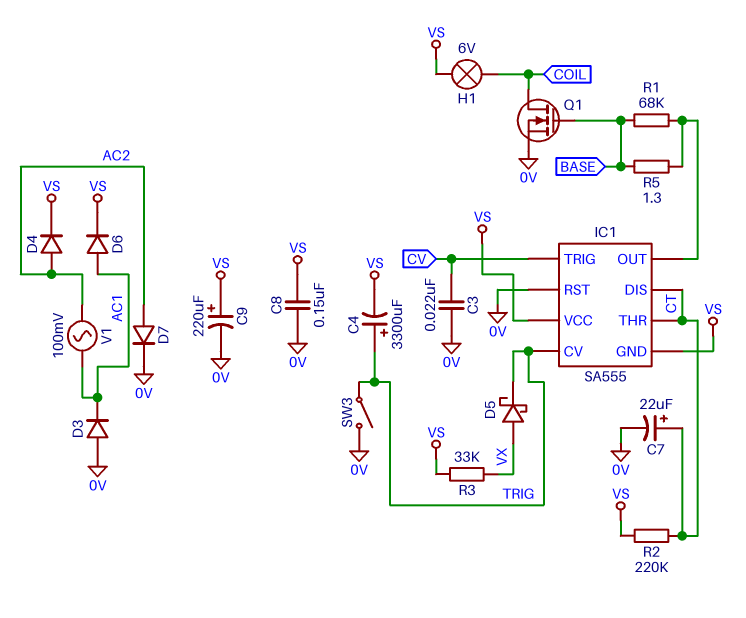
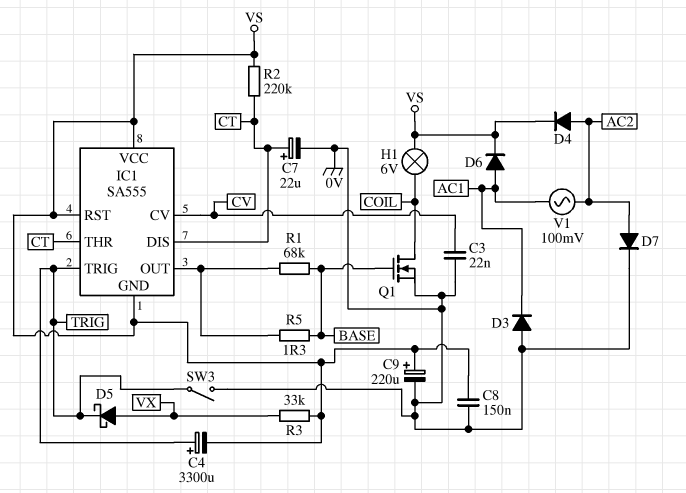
IC1 pin CV: TRIG -> CV
IC1 pin RST: 0V -> VS
IC1 pin TRIG: CV -> TRIG

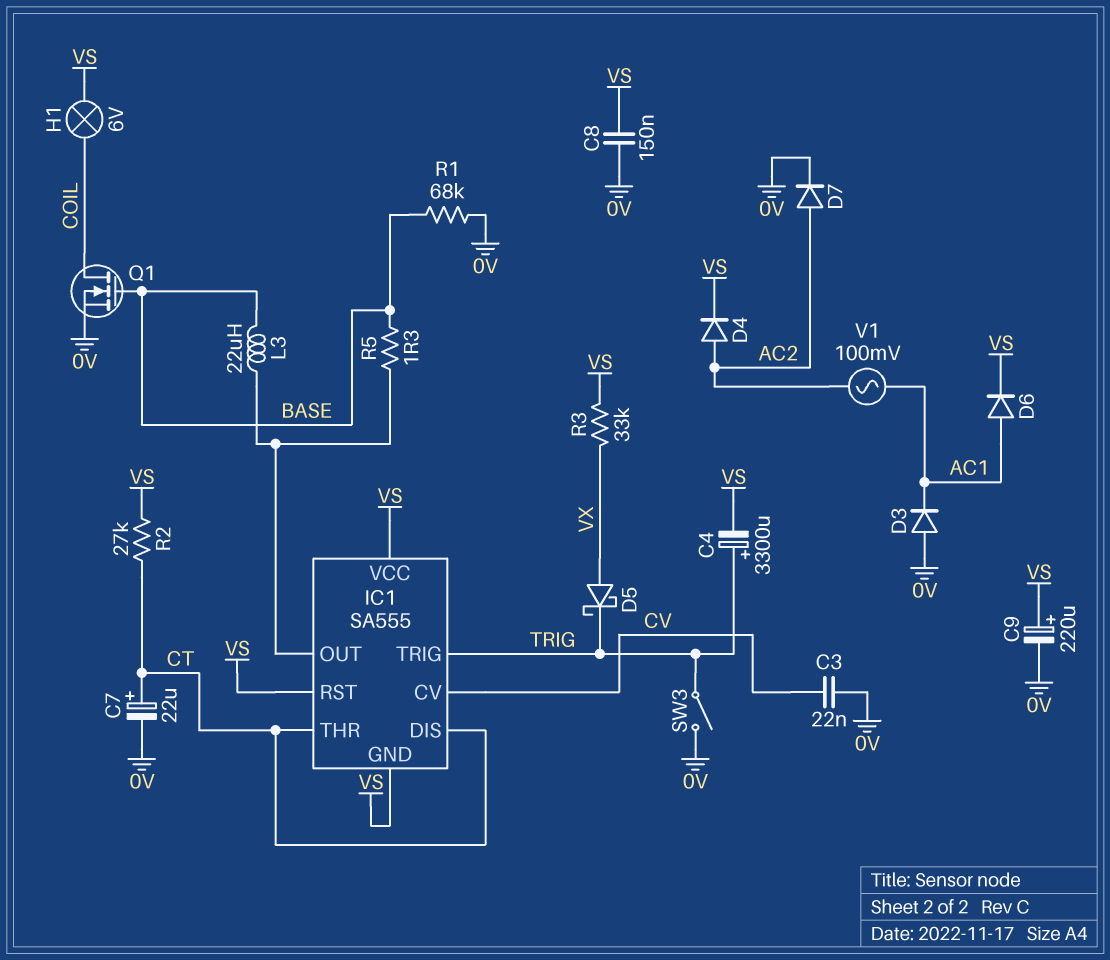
L3: none -> 22uH (BASE, IC1/OUT)
R1: 68k (BASE, IC1/OUT) -> 68k (0V, BASE)
R2: 220k (CT, VS) -> 27k (CT, VS)

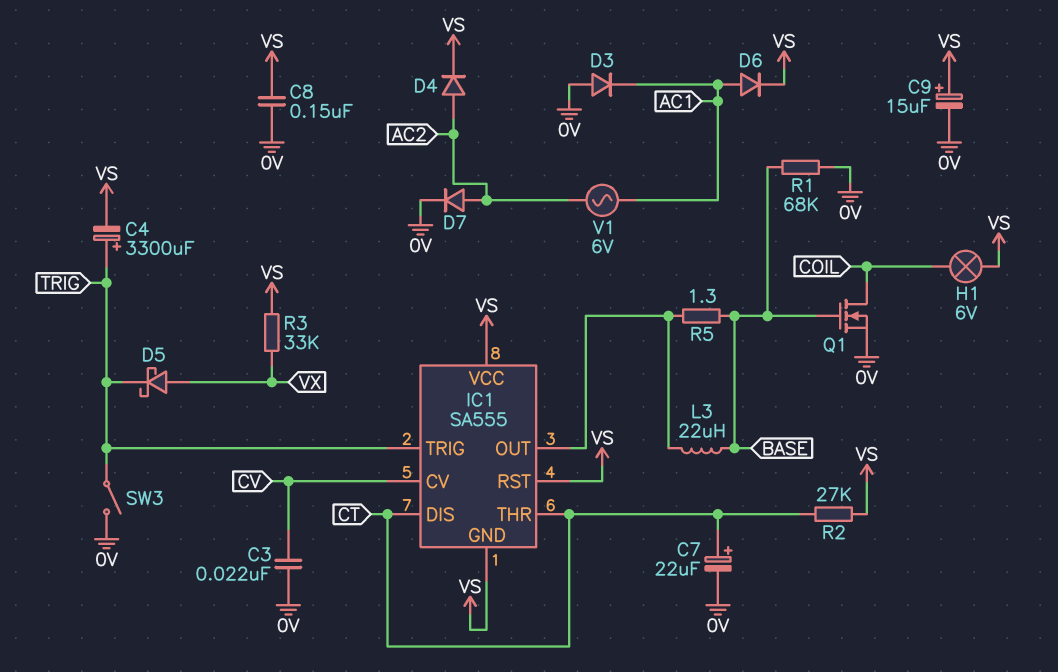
C9: 220uF (plus VS, minus 0V) -> 15uF (plus VS, minus 0V)
V1: AC 100mV (AC1, AC2) -> AC 6V (AC1, AC2)

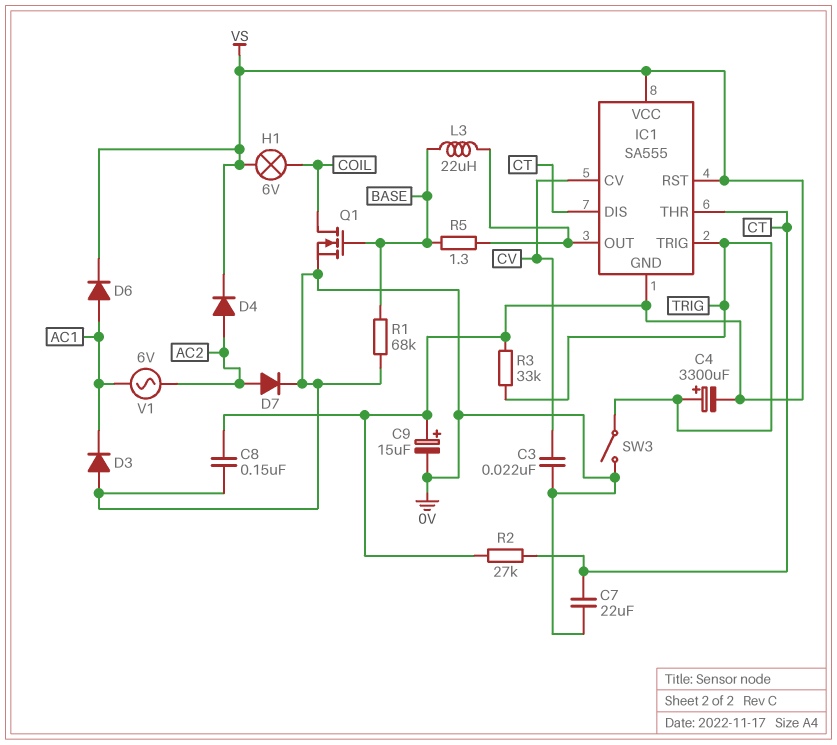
C7: 22uF (plus CT, minus 0V) -> 22uF (0V, CT)
D5: schottky (A VX, K TRIG) -> none
R3: 33k (VS, VX) -> 33k (TRIG, VS)

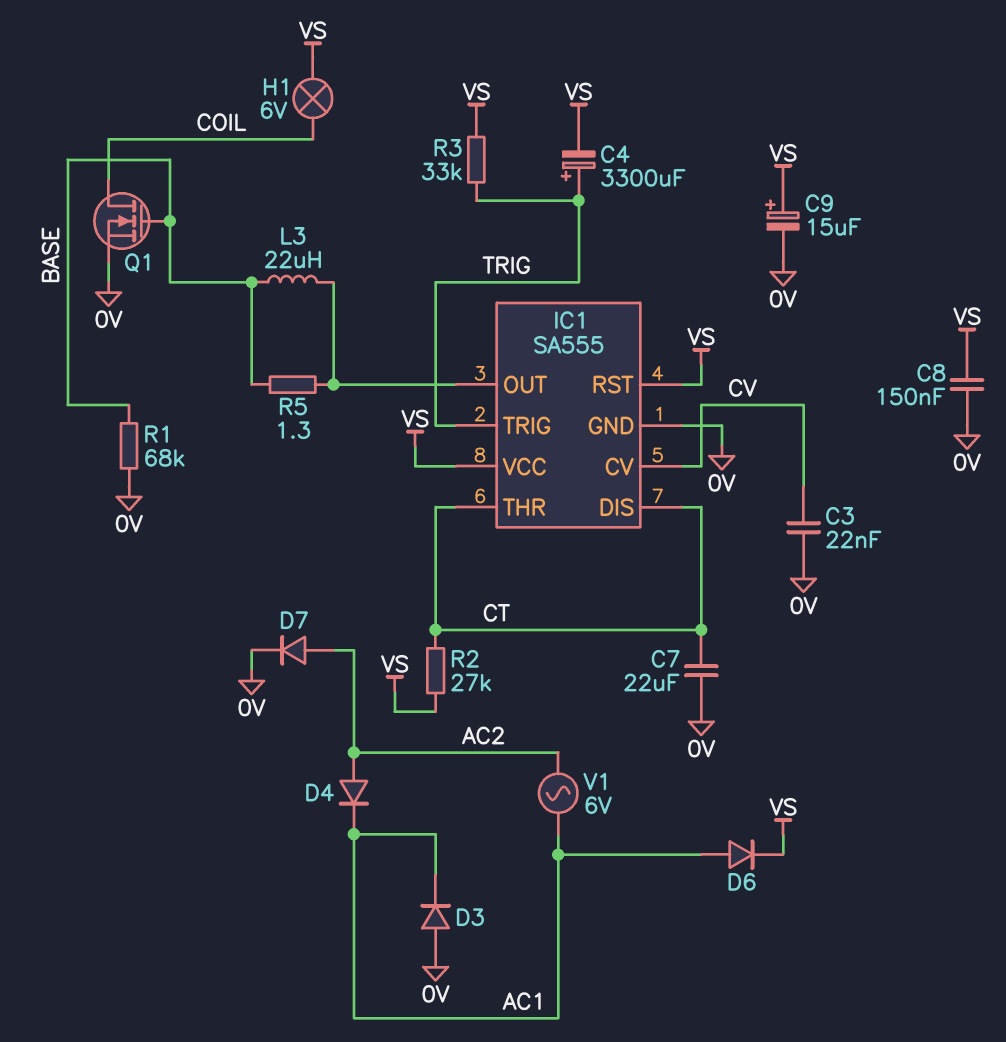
D4: diode (A AC2, K VS) -> diode (A AC2, K AC1)
IC1 pin GND: VS -> 0V
SW3: switch (0V, TRIG) -> none

